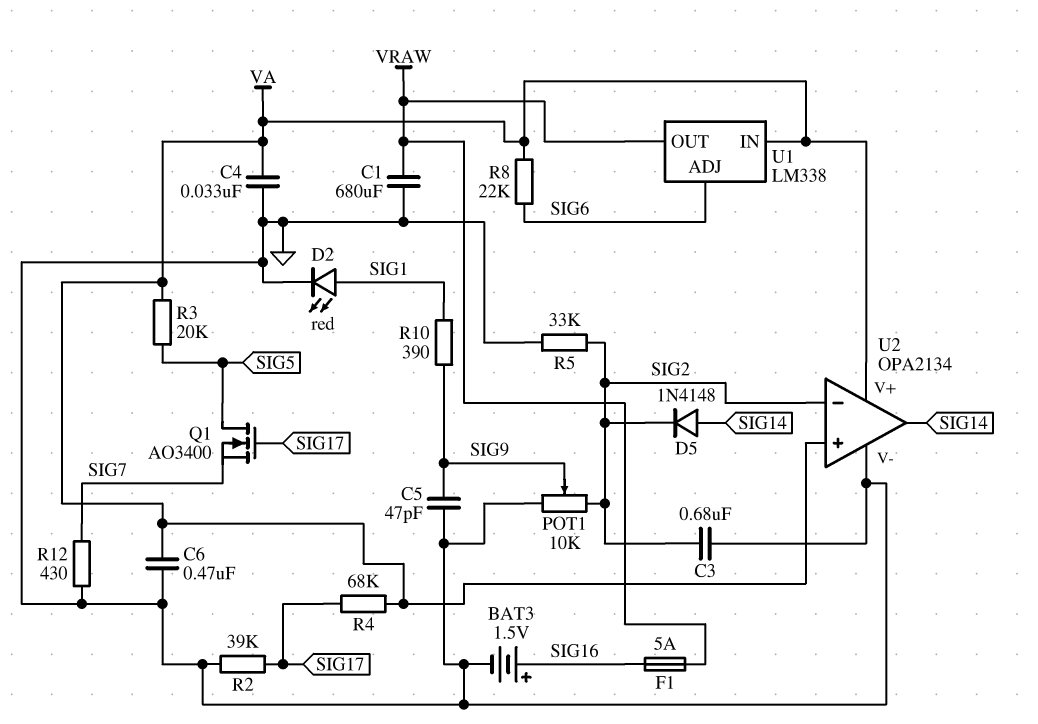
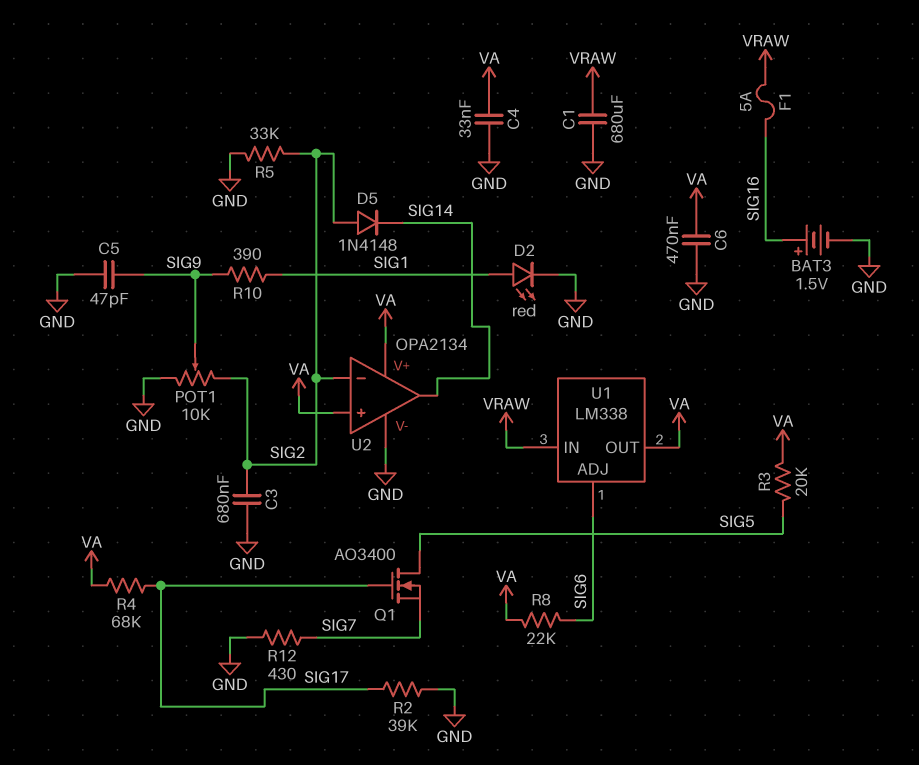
D5: diode 1N4148 (A SIG14, K SIG2) -> diode 1N4148 (A SIG2, K SIG14)
U1 pin IN: VA -> VRAW
U1 pin OUT: VRAW -> VA

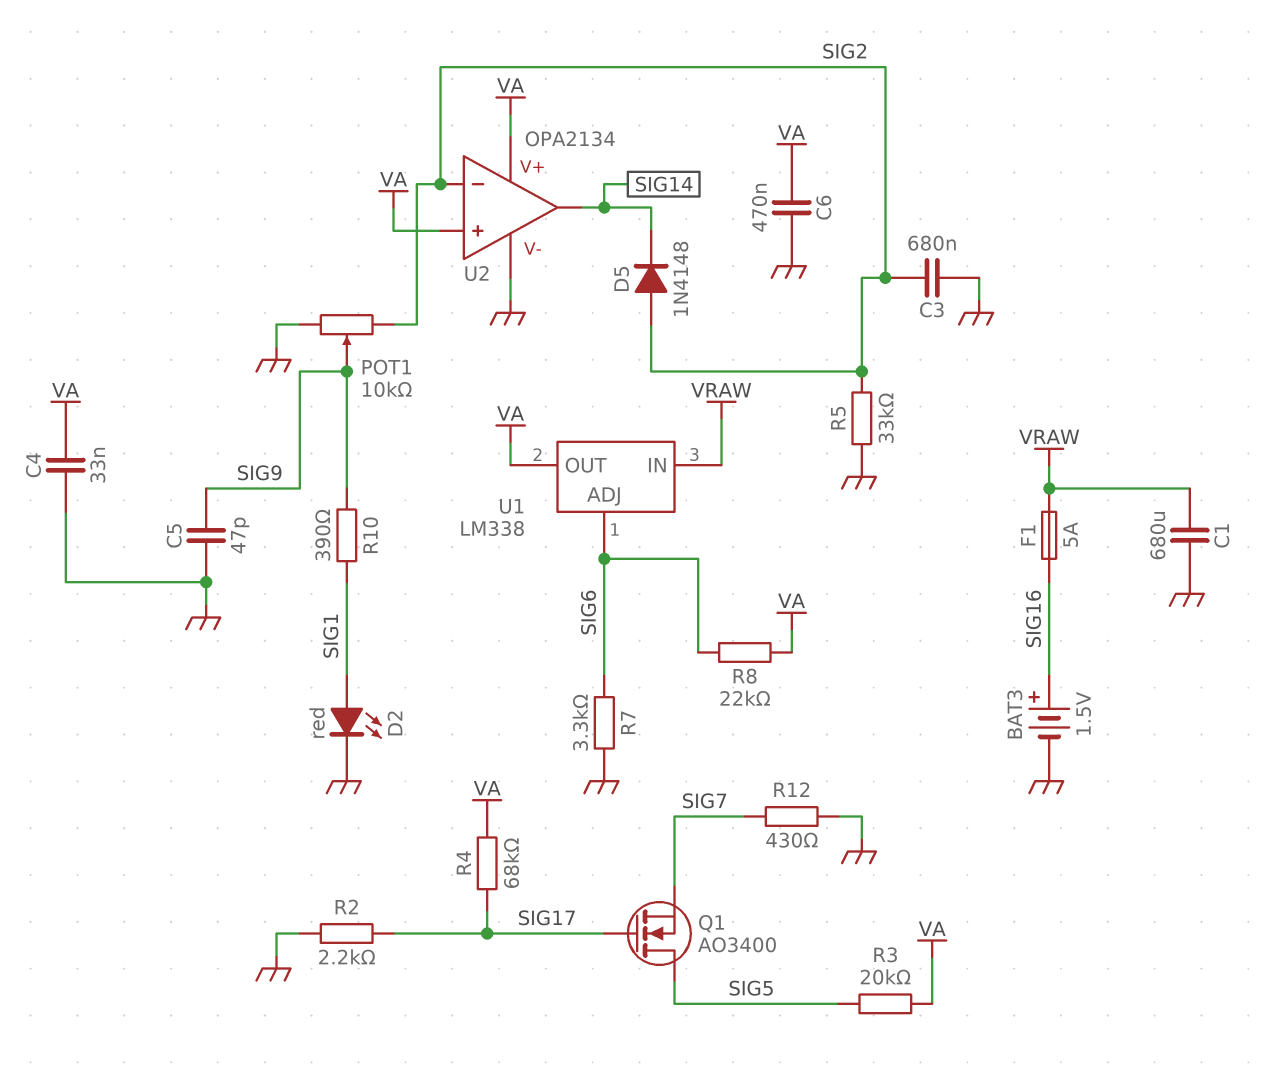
R2: 39k (GND, SIG17) -> 2.2k (GND, SIG17)
R7: none -> 3.3k (GND, SIG6)

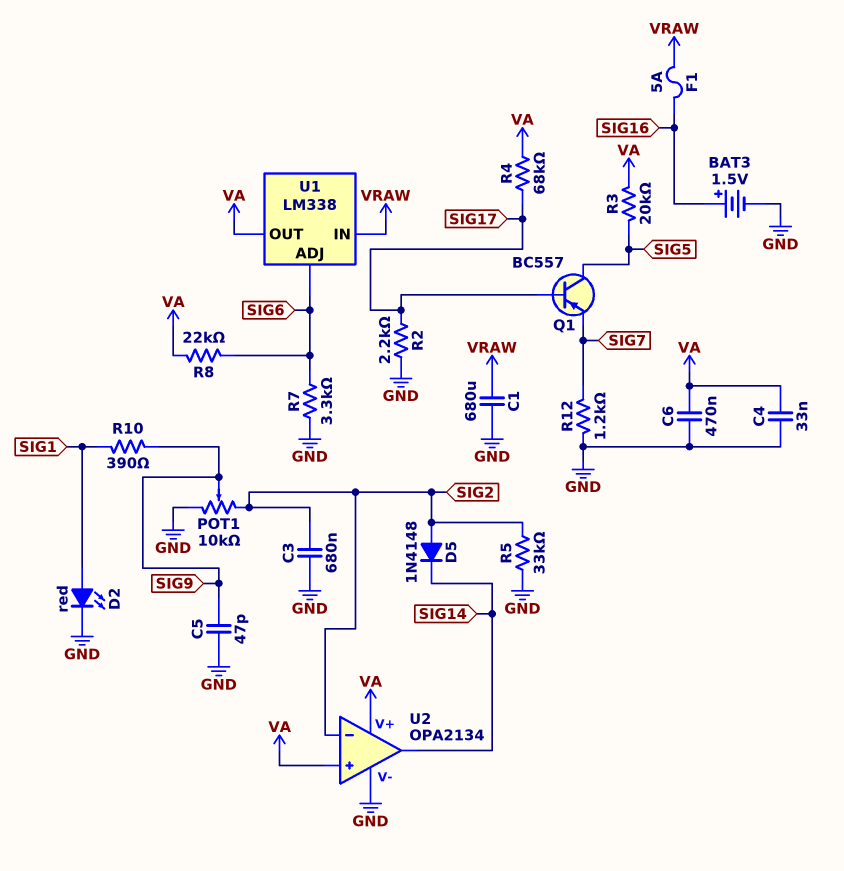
Q1: NMOS AO3400 (G SIG17, D SIG5, S SIG7) -> PNP BC557 (B SIG17, C SIG5, E SIG7)
R12: 430 (GND, SIG7) -> 1.2k (GND, SIG7)

